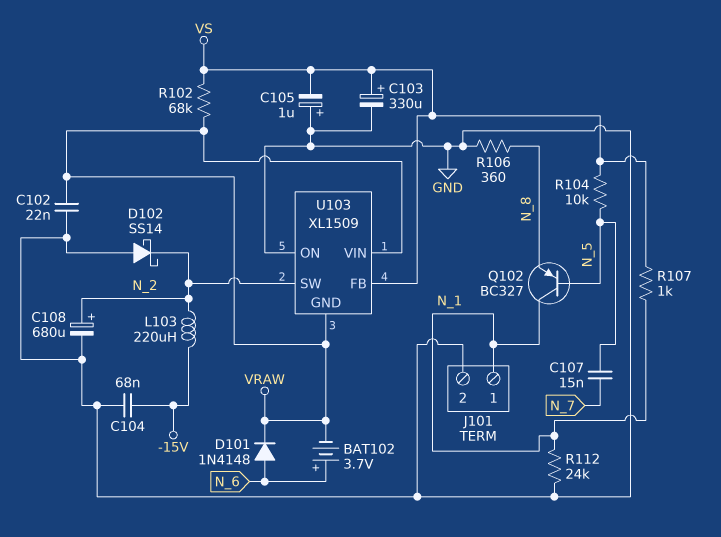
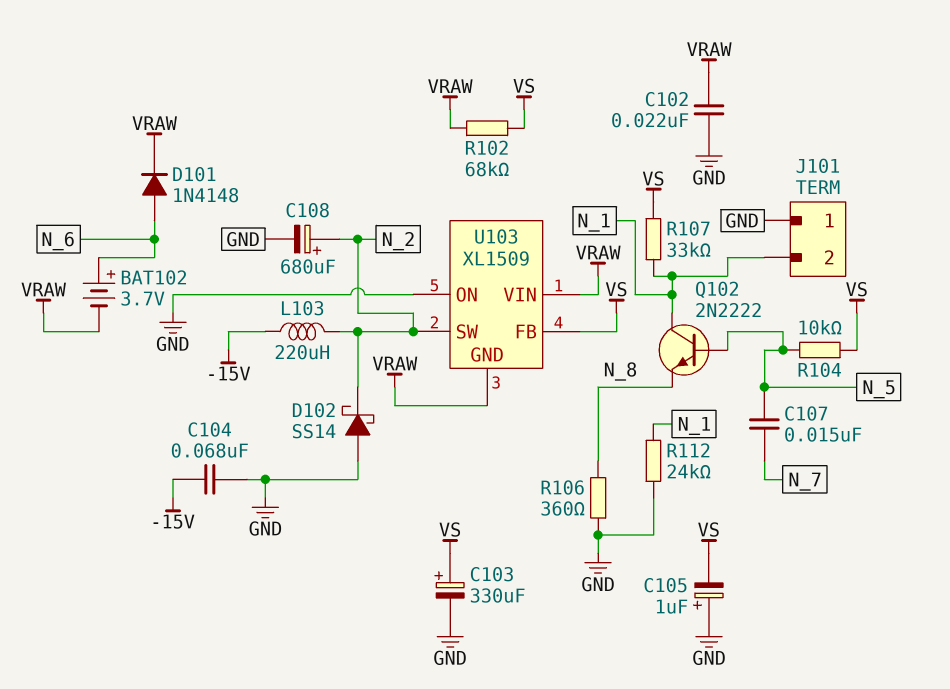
J101 pin 1: N_1 -> GND
J101 pin 2: GND -> N_1
Q102: PNP BC327 (B N_5, C N_1, E N_8) -> NPN 2N2222 (B N_5, C N_1, E N_8)
R107: 1k (N_1, VS) -> 33k (N_1, VS)

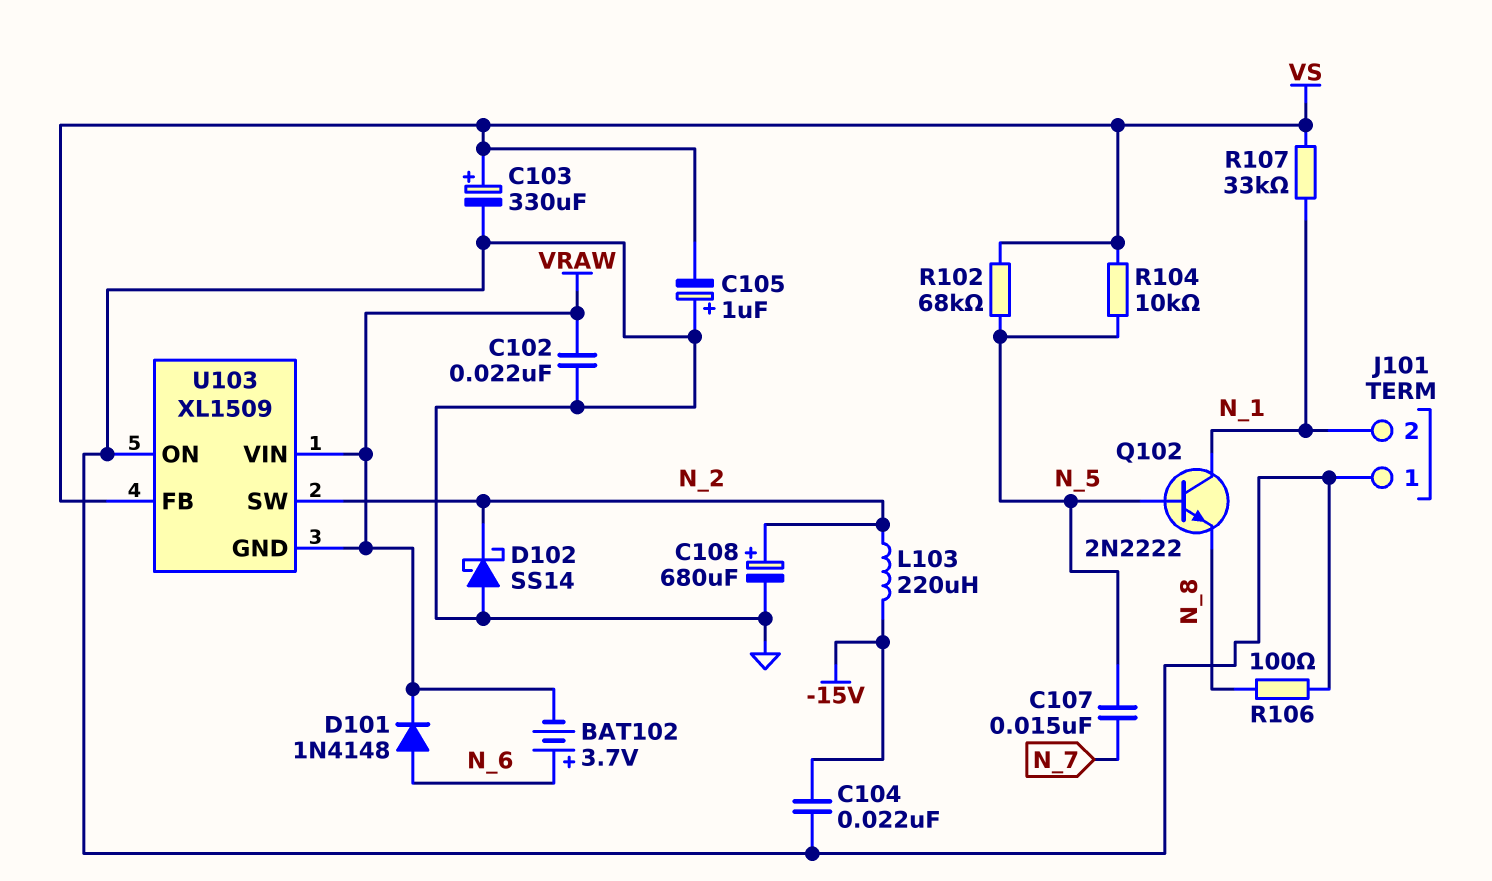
C104: 68nF (-15V, GND) -> 22nF (-15V, GND)
R102: 68k (VRAW, VS) -> 68k (N_5, VS)
R106: 360 (GND, N_8) -> 100 (GND, N_8)
R112: 24k (GND, N_1) -> none

